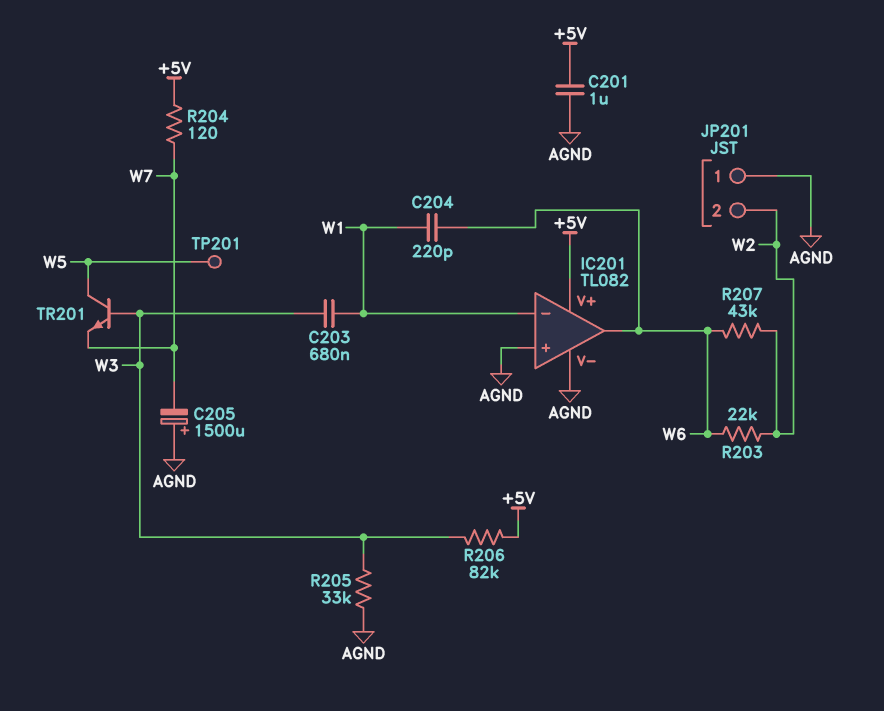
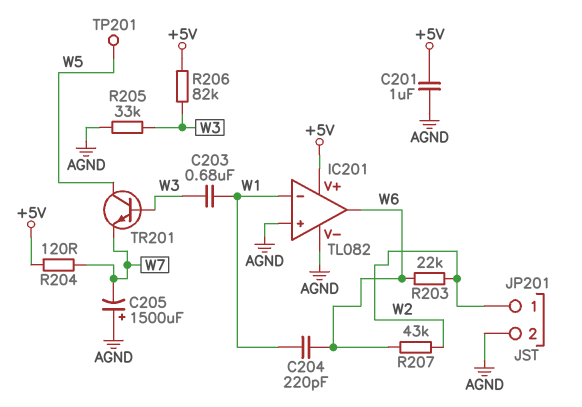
JP201 pin 1: AGND -> W2
JP201 pin 2: W2 -> AGND

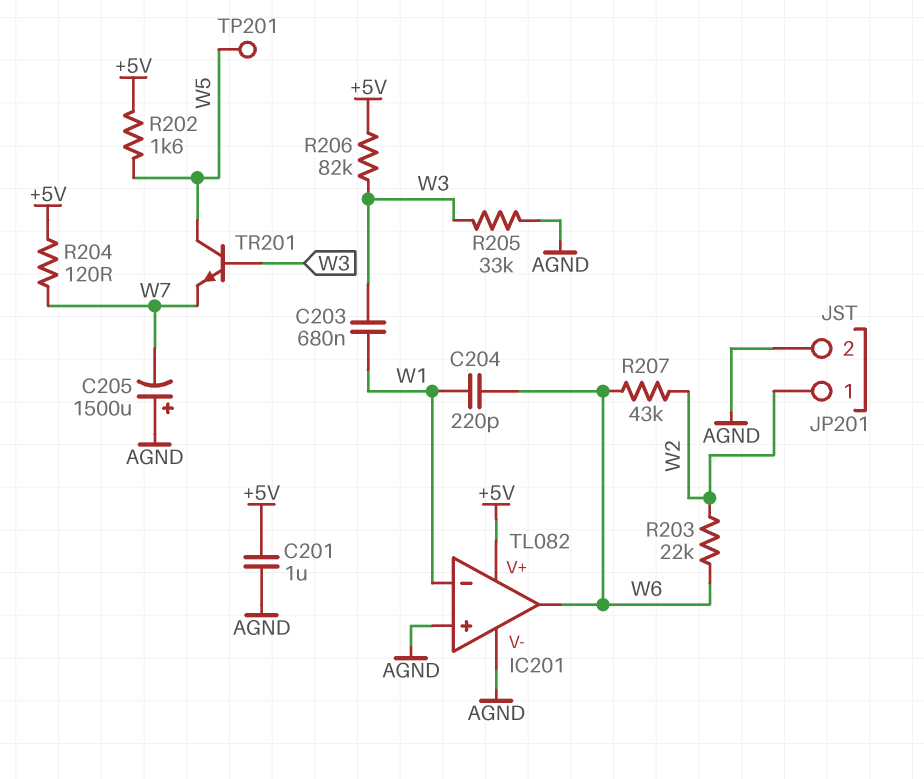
R202: none -> 1.6k (+5V, W5)

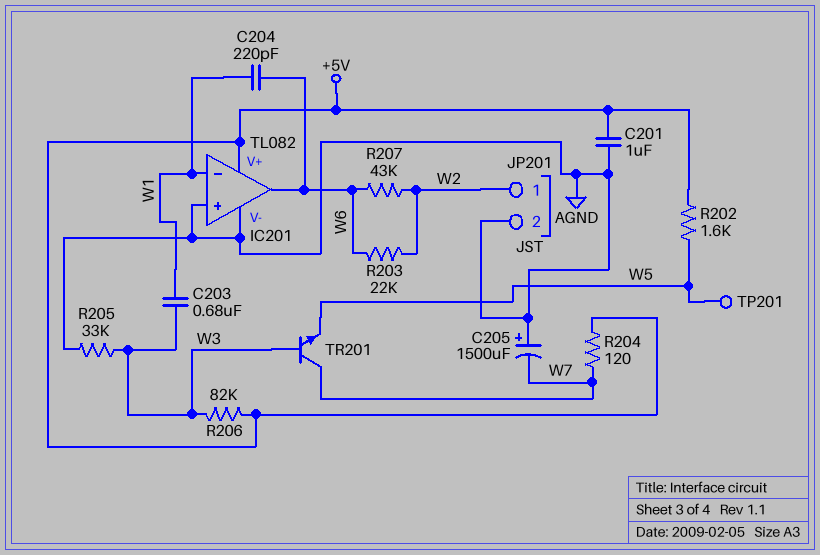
TR201: NPN (B W3, C W5, E W7) -> NPN (B W3, C W7, E W5)

